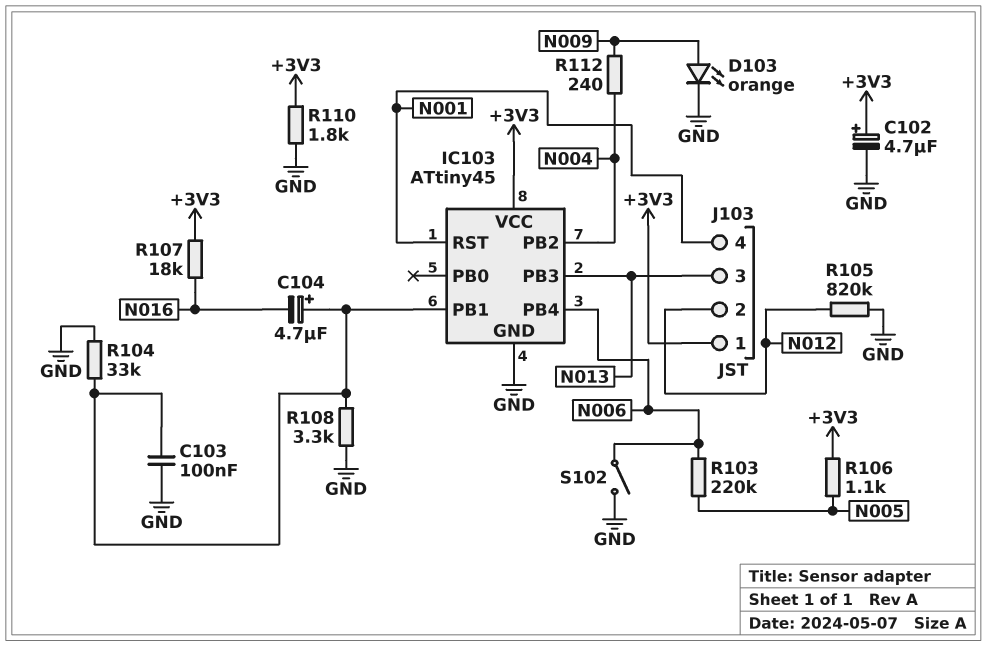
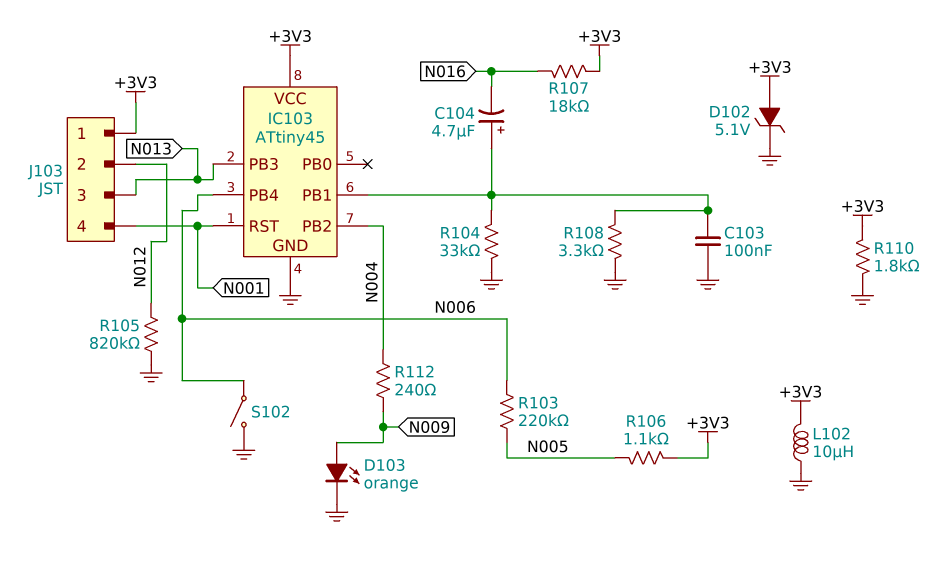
C102: 4.7uF (plus +3V3, minus GND) -> none
D102: none -> zener 5.1V (A +3V3, K GND)
L102: none -> 10uH (+3V3, GND)

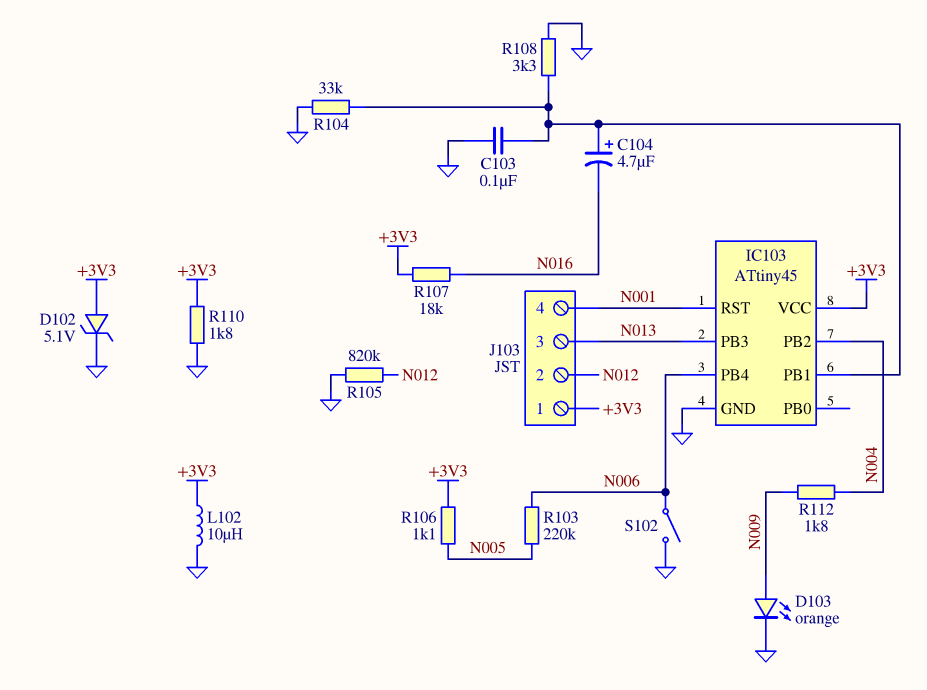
R112: 240 (N004, N009) -> 1.8k (N004, N009)

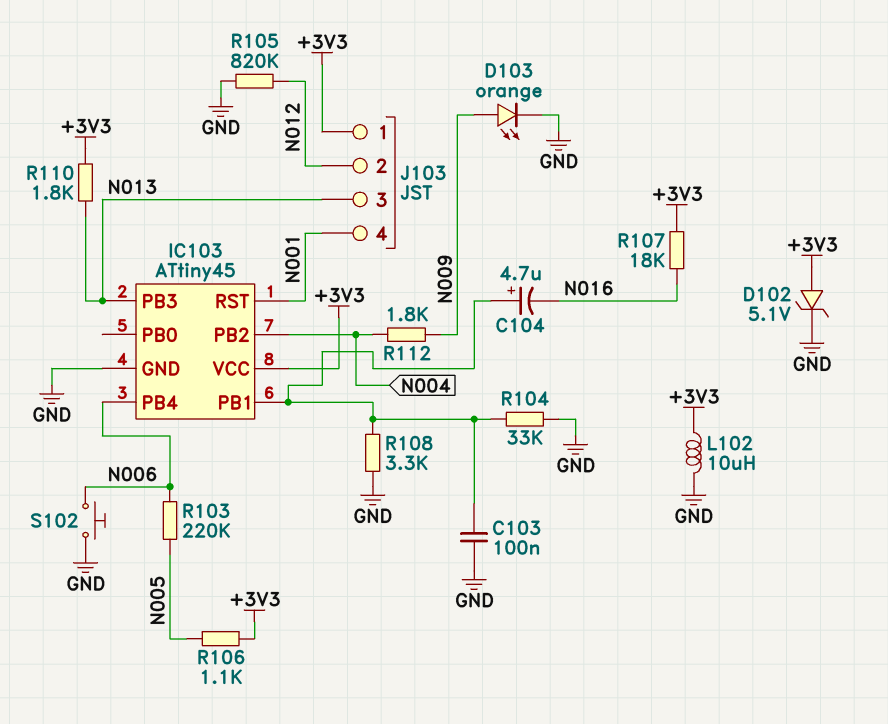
R110: 1.8k (+3V3, GND) -> 1.8k (+3V3, N013)
S102: switch (GND, N006) -> button (GND, N006)

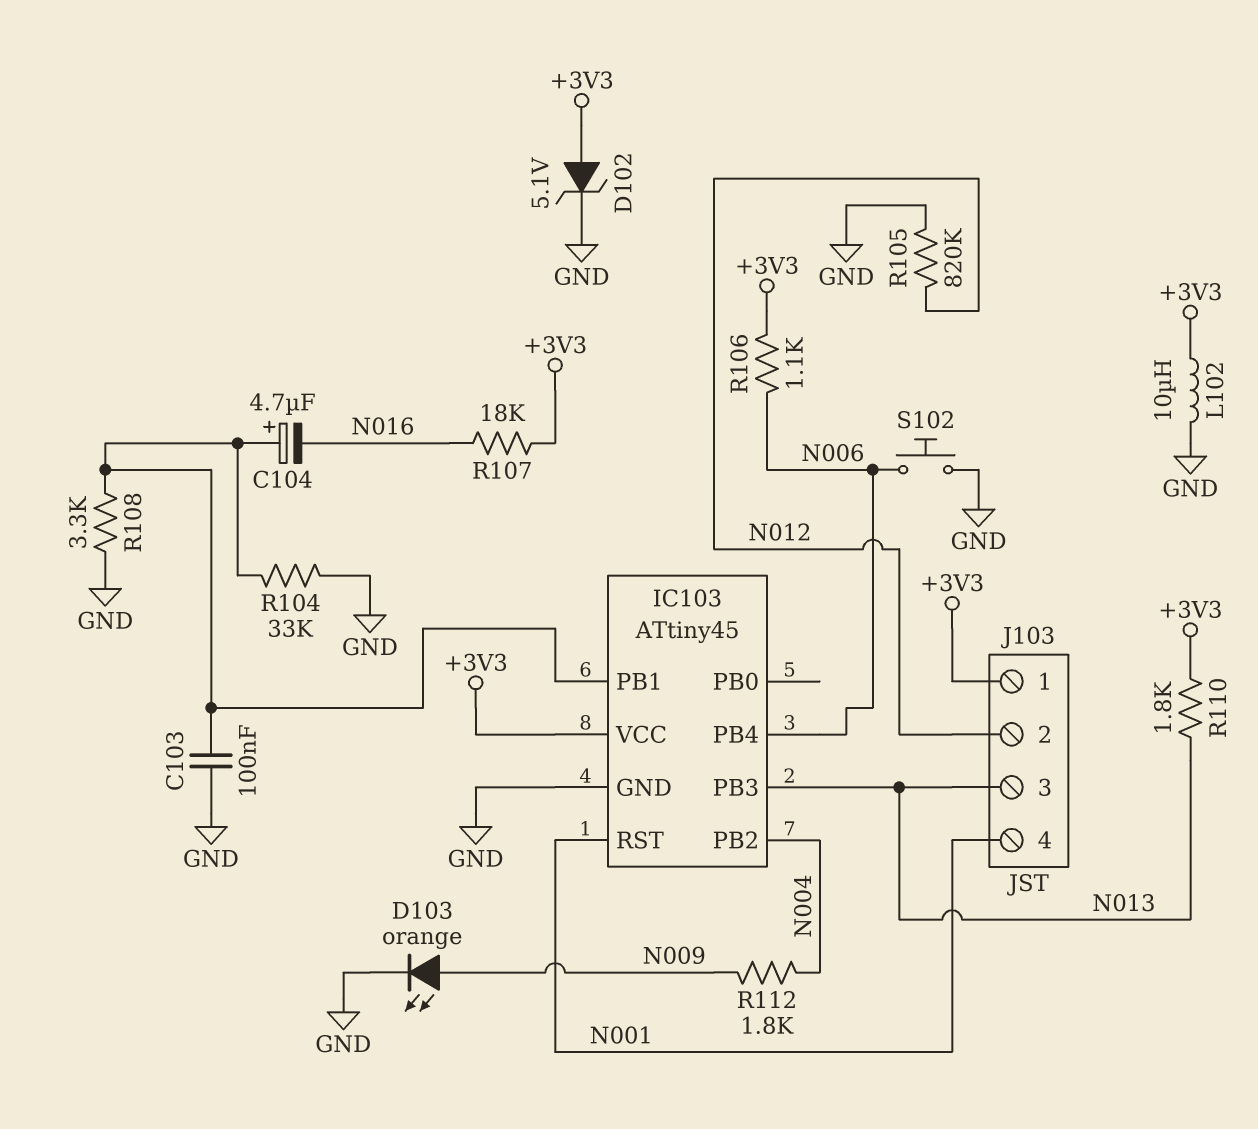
R103: 220k (N005, N006) -> none
R106: 1.1k (+3V3, N005) -> 1.1k (+3V3, N006)

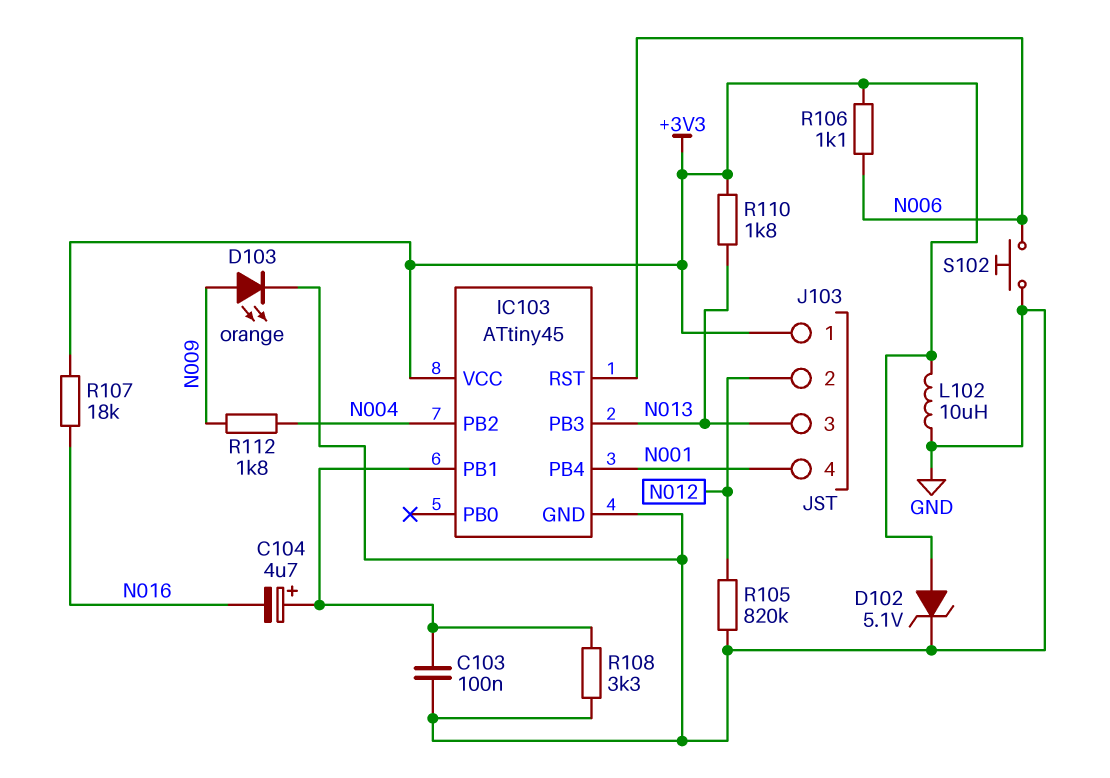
IC103 pin PB4: N006 -> N001
IC103 pin RST: N001 -> N006
R104: 33k (GND, IC103/PB1) -> none

